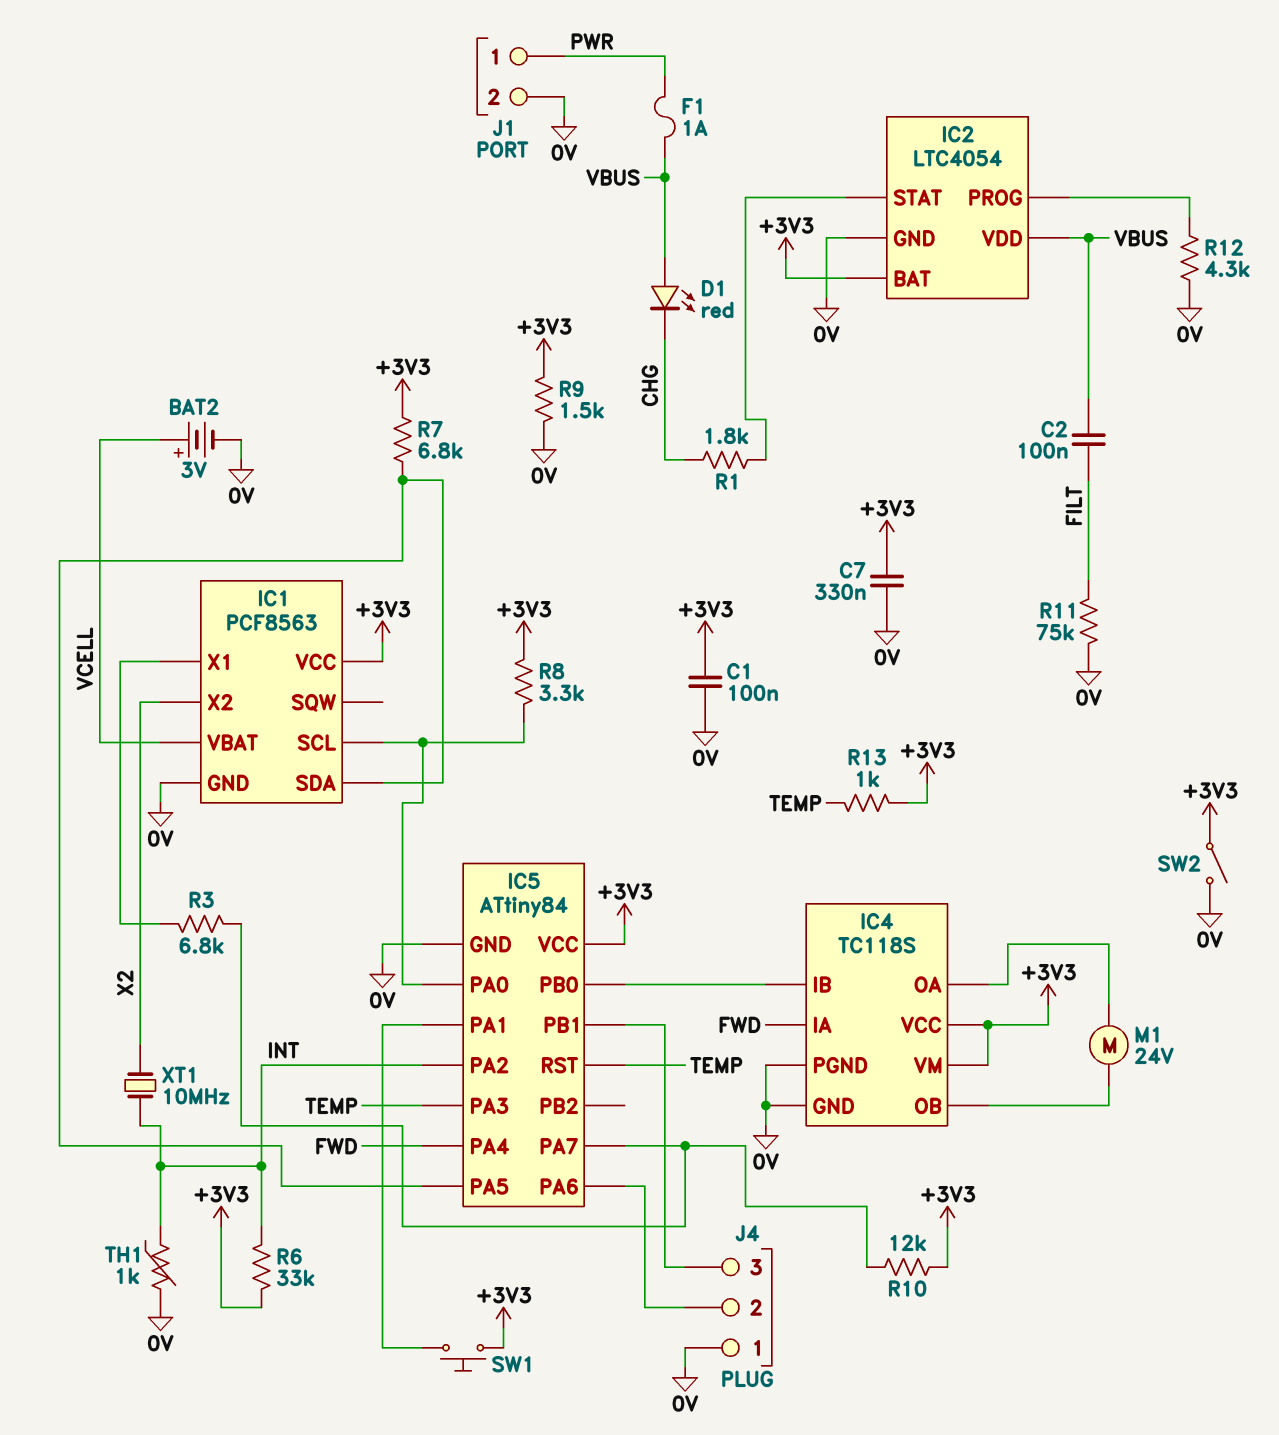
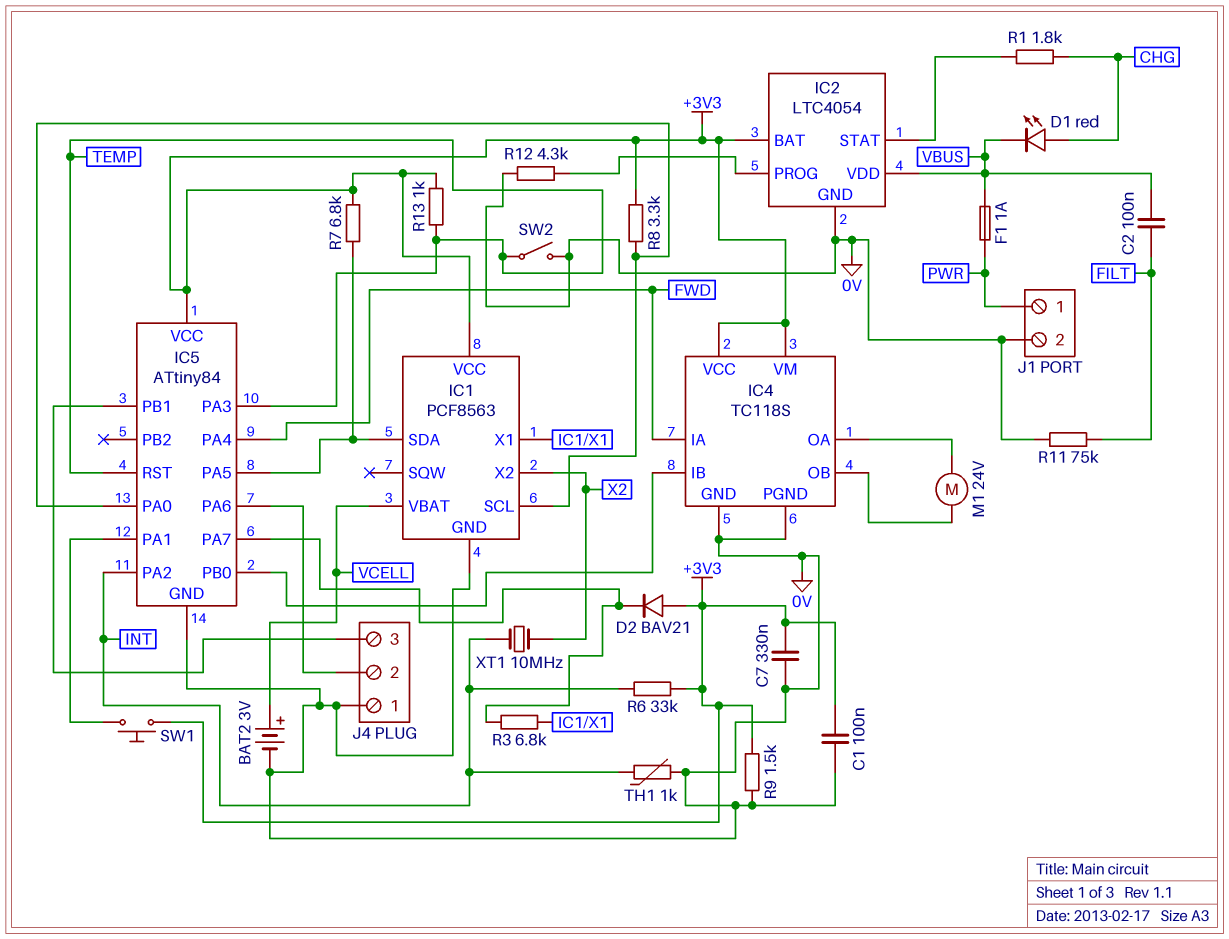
D1: LED red (A VBUS, K CHG) -> LED red (A CHG, K VBUS)
D2: none -> diode BAV21 (A +3V3, K IC5/PA7)
R10: 12k (+3V3, IC5/PA7) -> none
SW2: switch (+3V3, 0V) -> switch (0V, TEMP)

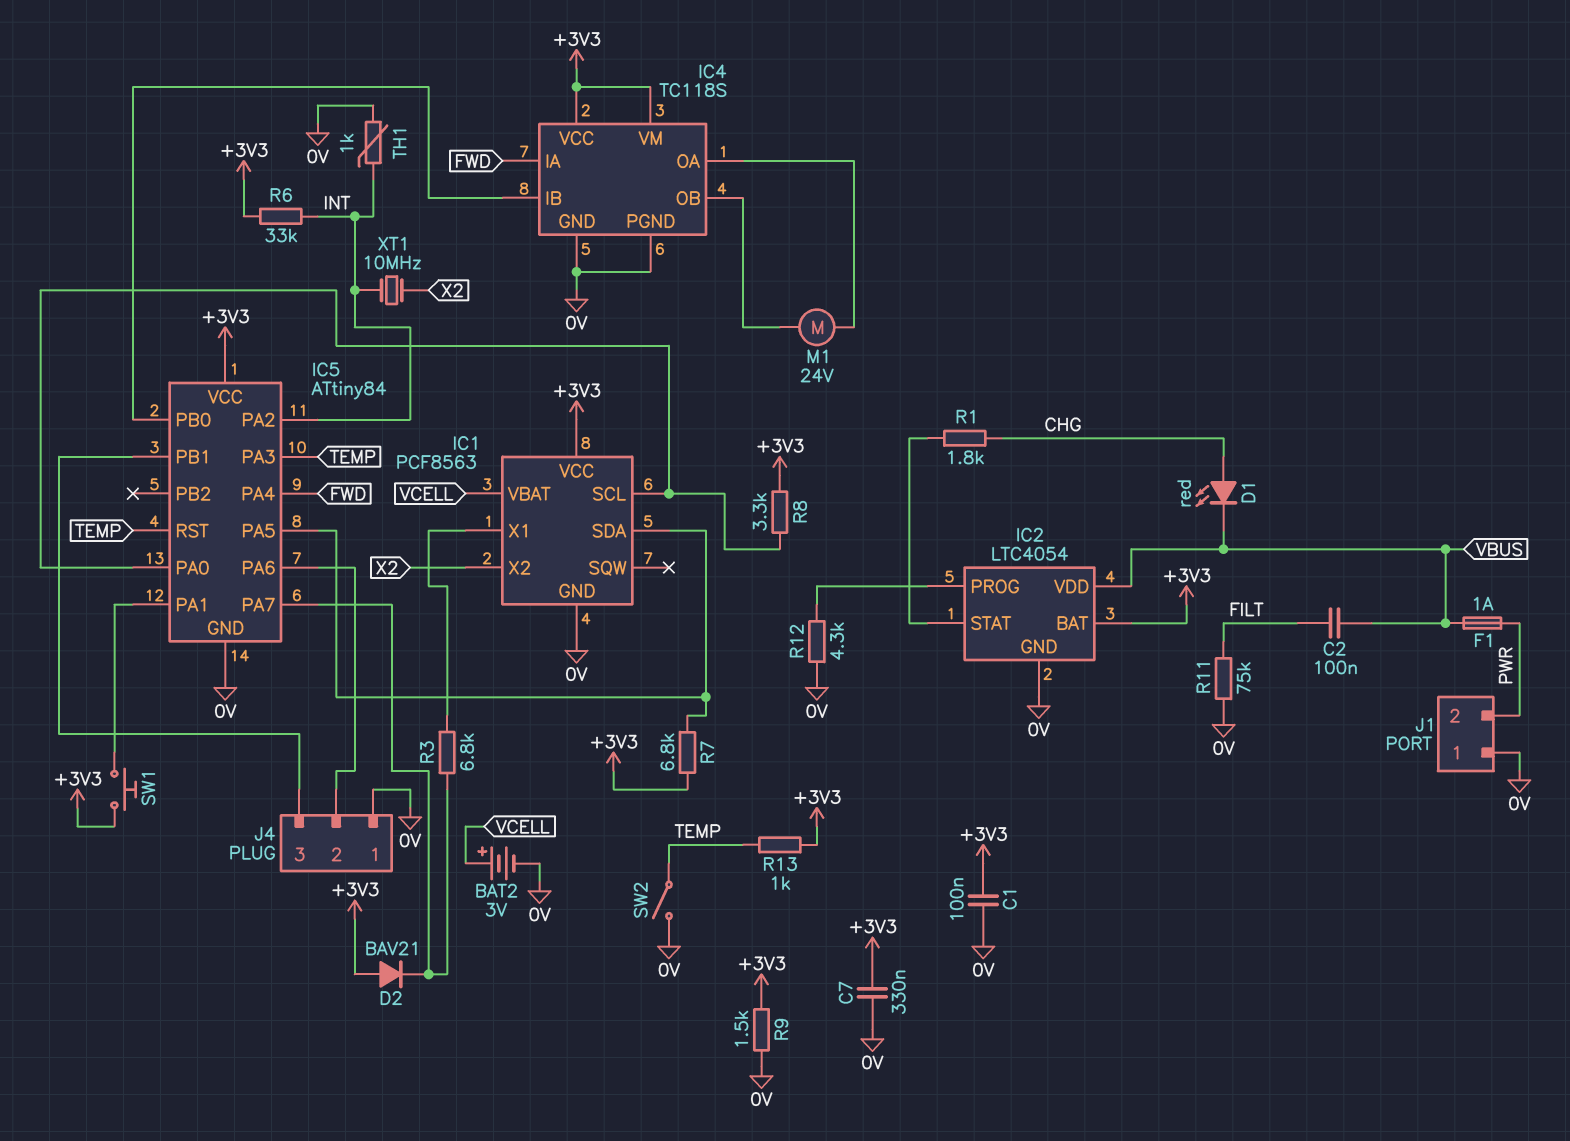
J1 pin 1: PWR -> 0V
J1 pin 2: 0V -> PWR

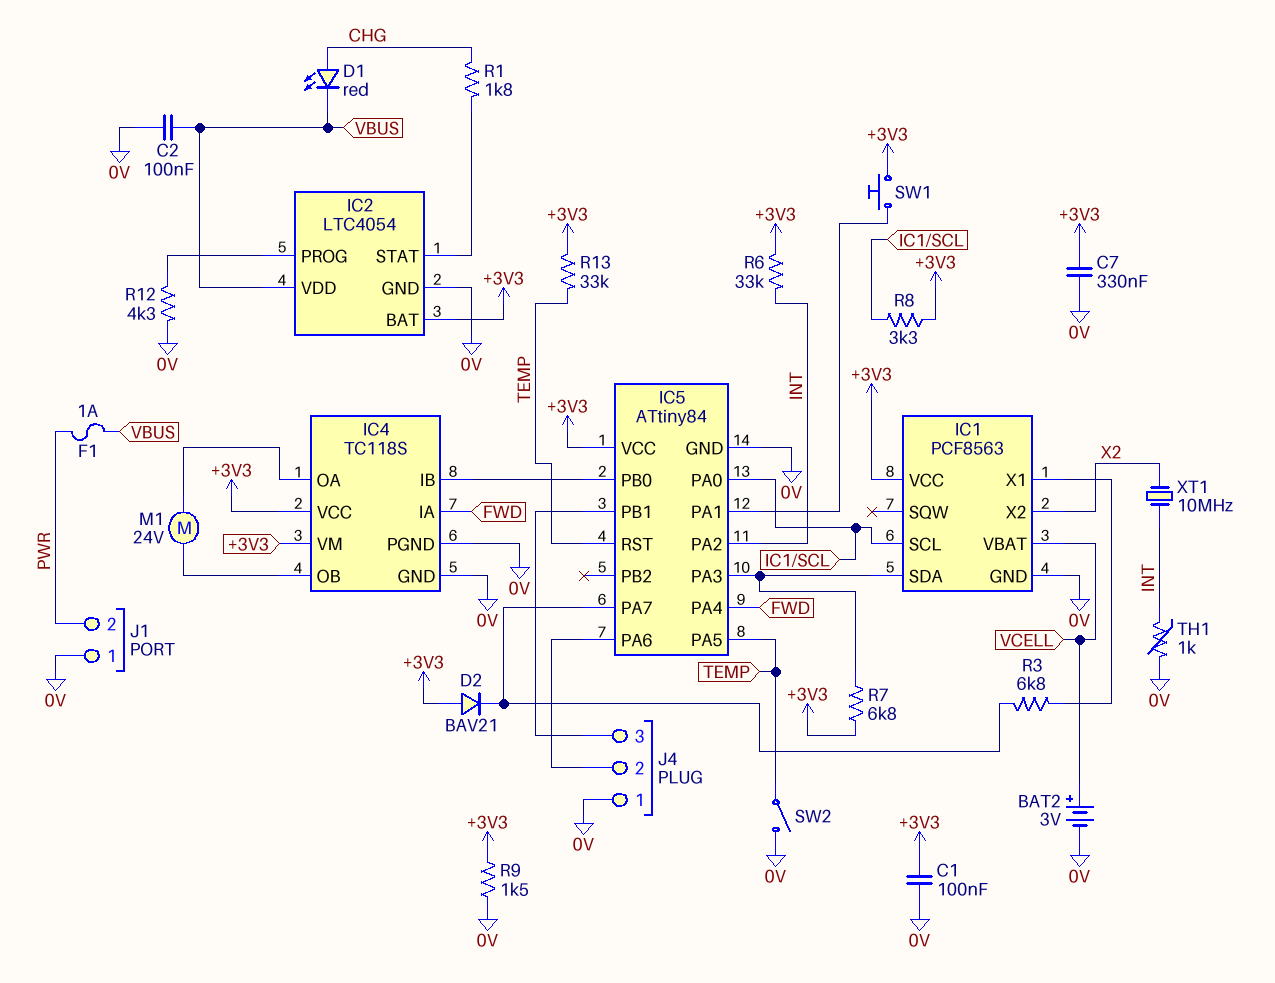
C2: 100nF (FILT, VBUS) -> 100nF (0V, VBUS)
IC5 pin PA3: TEMP -> IC1/SDA
IC5 pin PA5: IC1/SDA -> TEMP
R11: 75k (0V, FILT) -> none
R13: 1k (+3V3, TEMP) -> 33k (+3V3, TEMP)

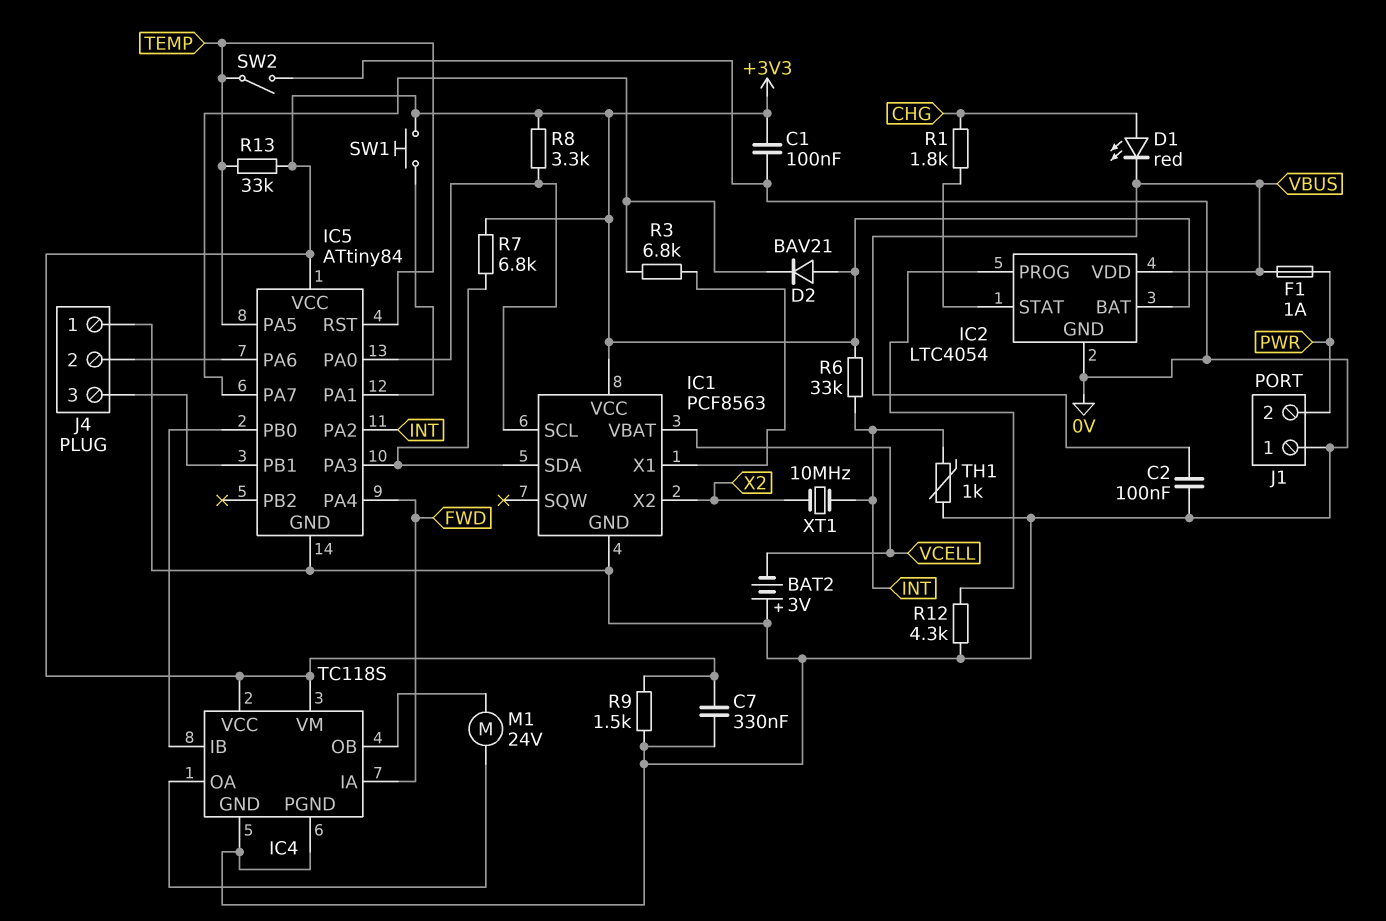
BAT2: 3V (plus VCELL, minus 0V) -> 3V (plus 0V, minus VCELL)

